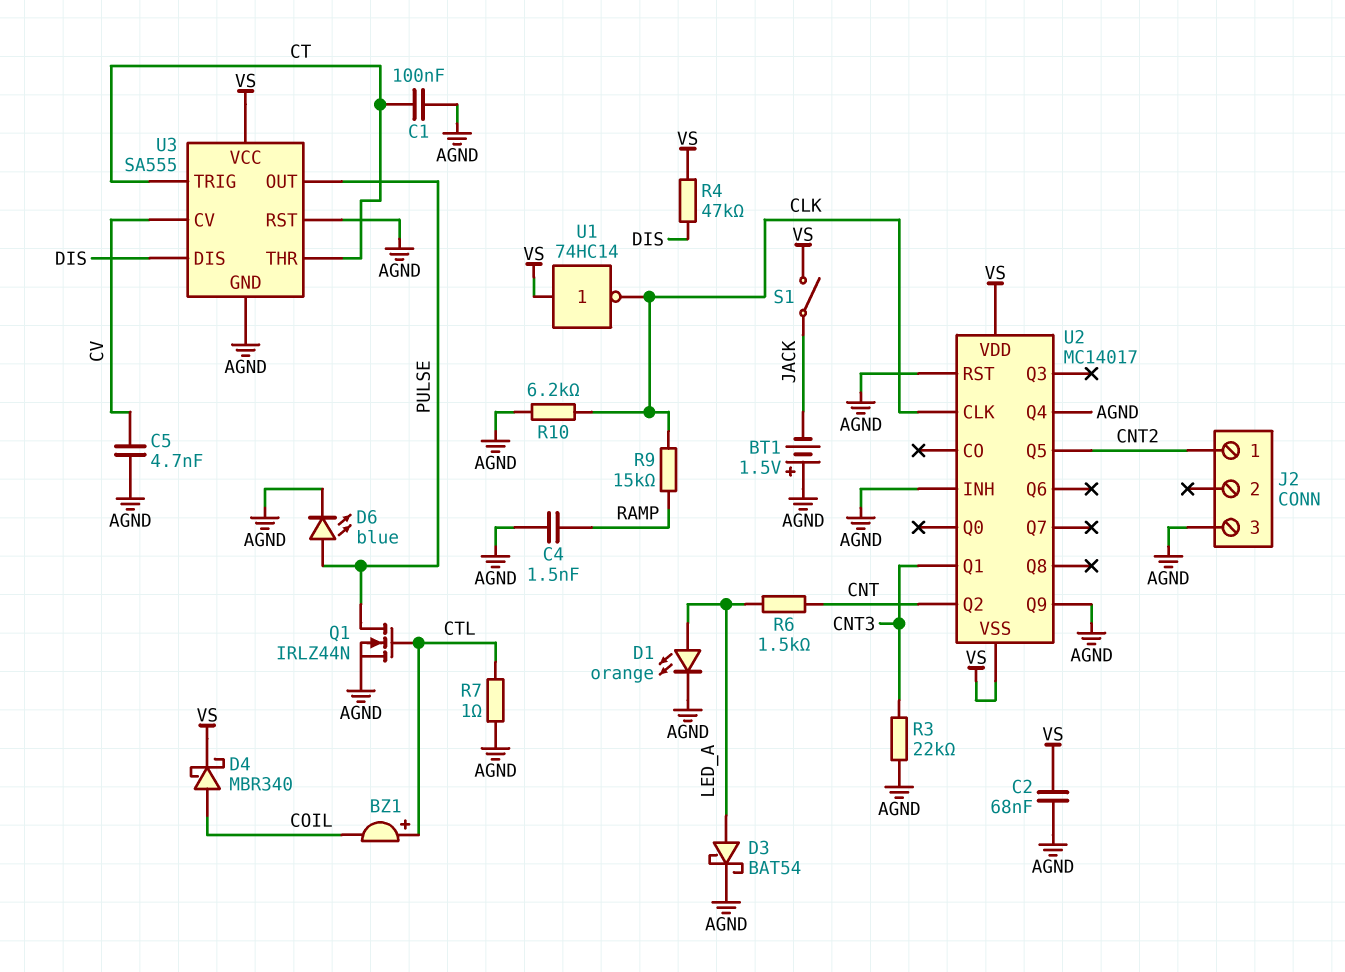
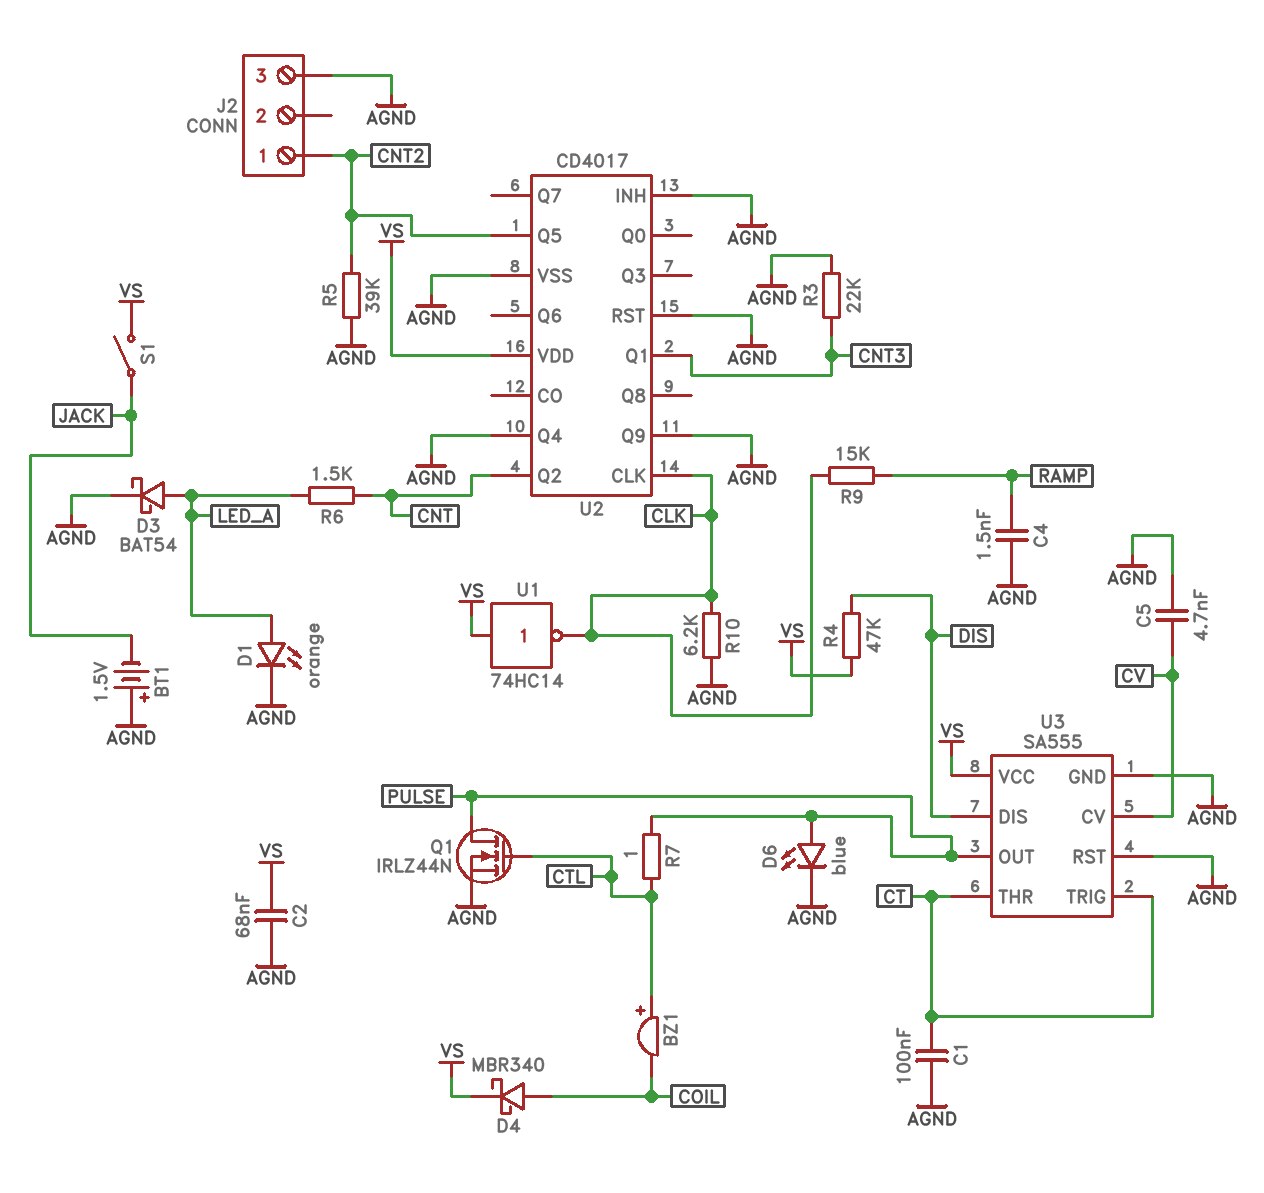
R5: none -> 39k (AGND, CNT2)
R7: 1 (AGND, CTL) -> 1 (CTL, PULSE)
U2: MC14017 -> CD4017
U2 pin VSS: VS -> AGND

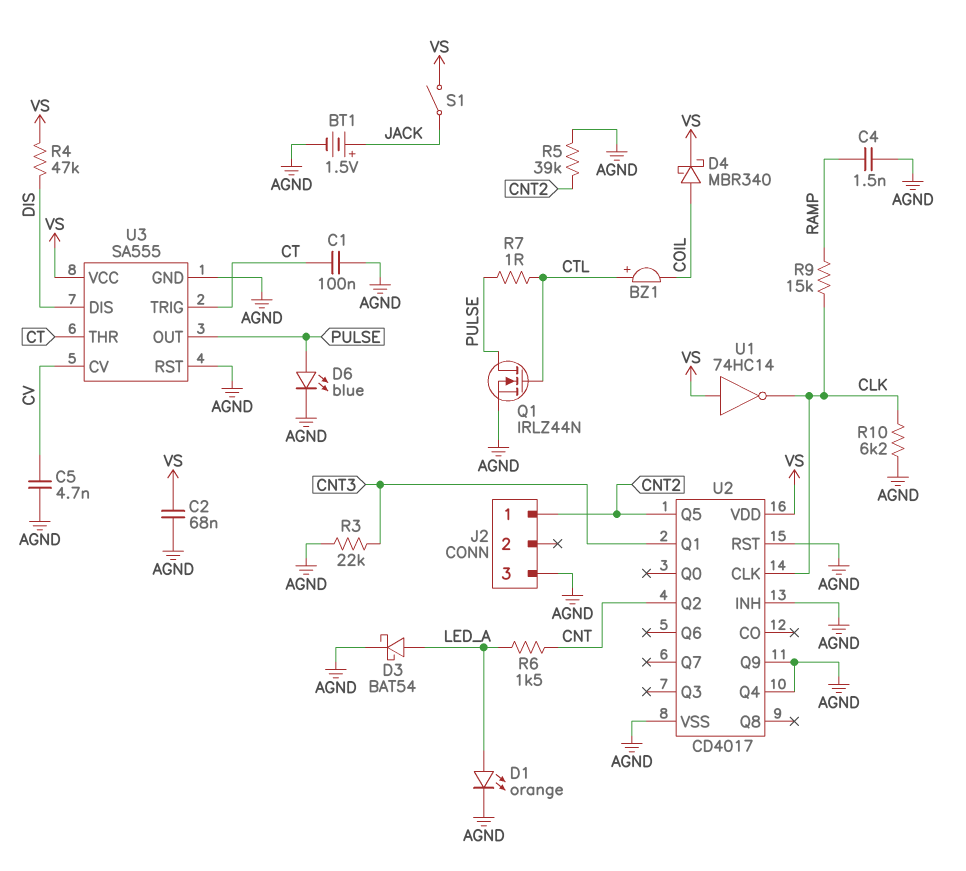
BT1: 1.5V (plus AGND, minus JACK) -> 1.5V (plus JACK, minus AGND)

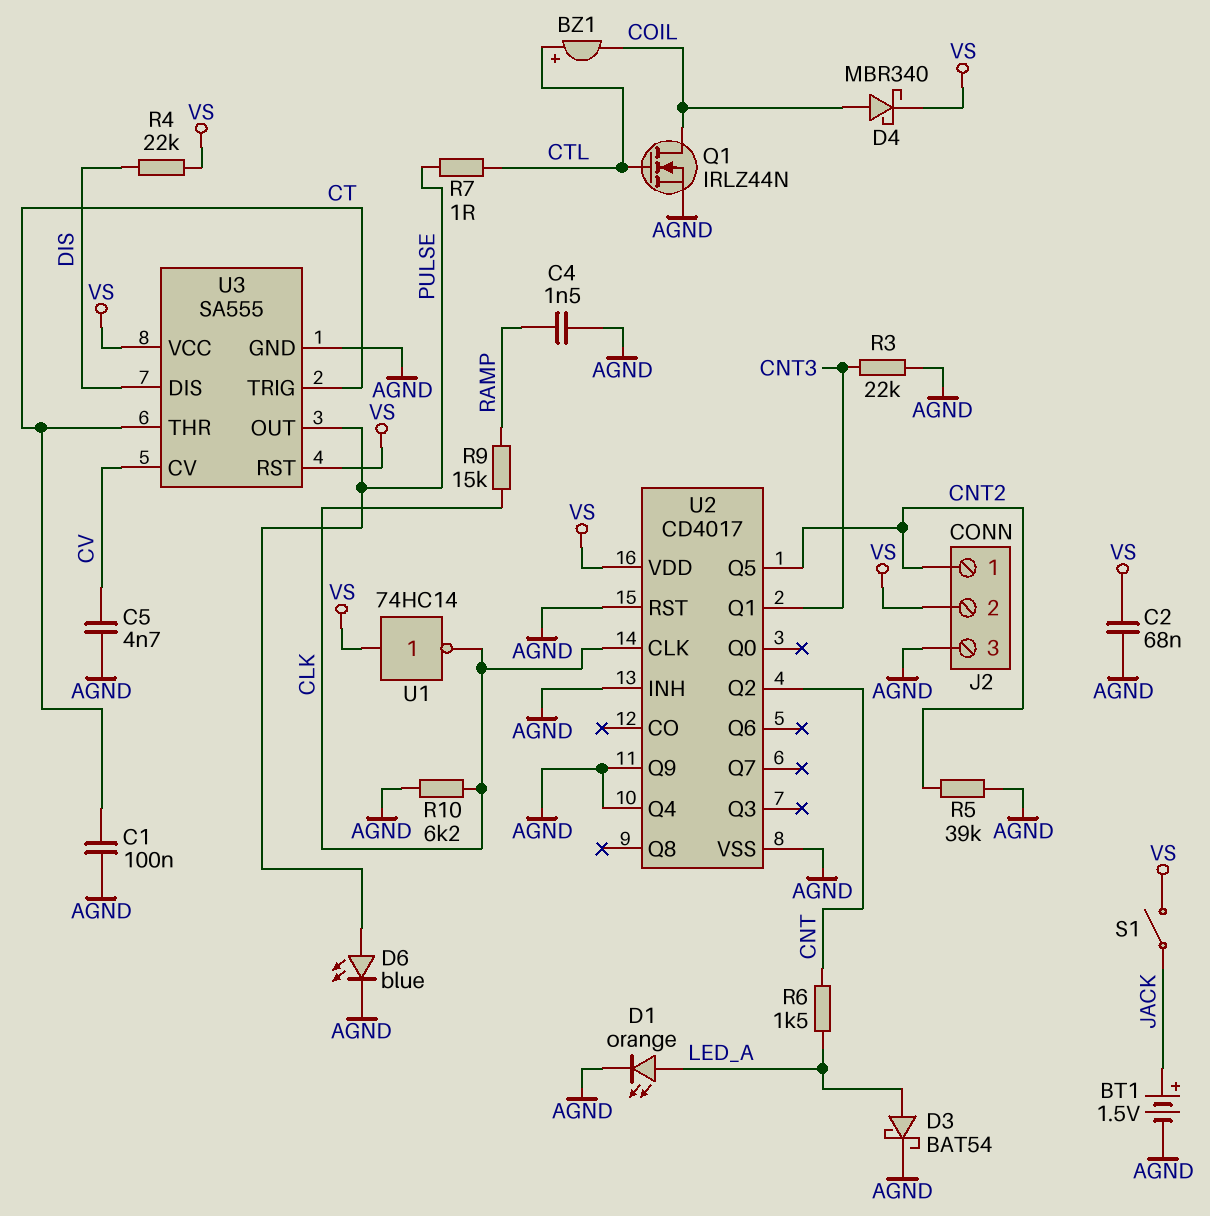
J2 pin 2: none -> VS
Q1: NMOS IRLZ44N (G CTL, D PULSE, S AGND) -> NMOS IRLZ44N (G CTL, D COIL, S AGND)
R4: 47k (DIS, VS) -> 22k (DIS, VS)
U3 pin RST: AGND -> VS

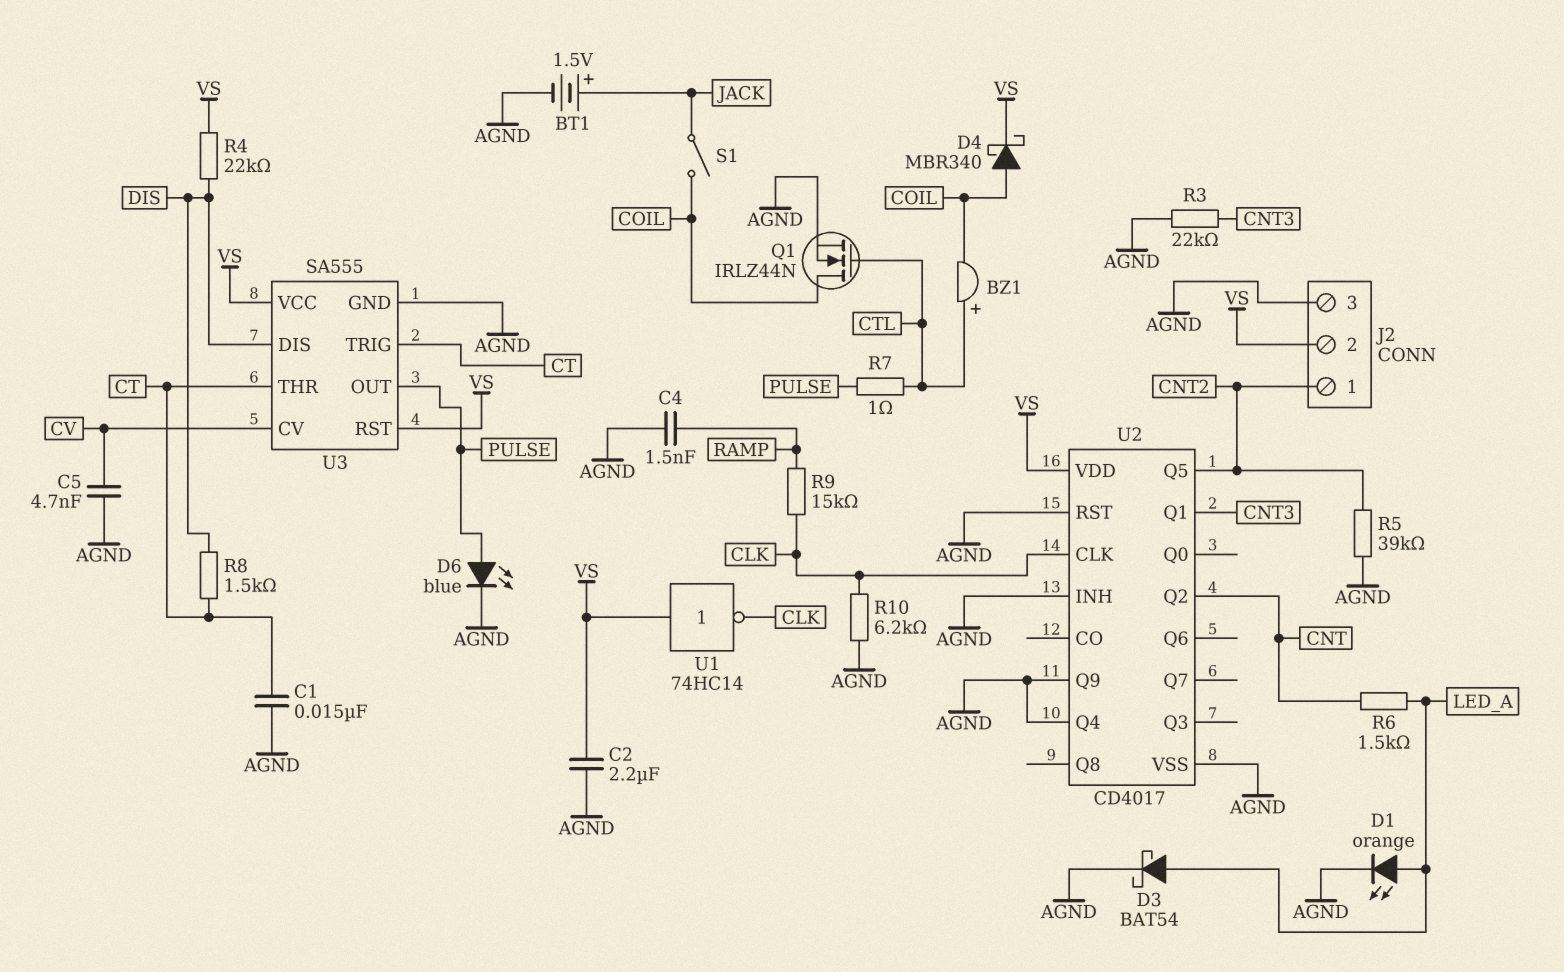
C1: 100nF (AGND, CT) -> 15nF (AGND, CT)
C2: 68nF (AGND, VS) -> 2.2uF (AGND, VS)
R8: none -> 1.5k (CT, DIS)
S1: switch (JACK, VS) -> switch (COIL, JACK)

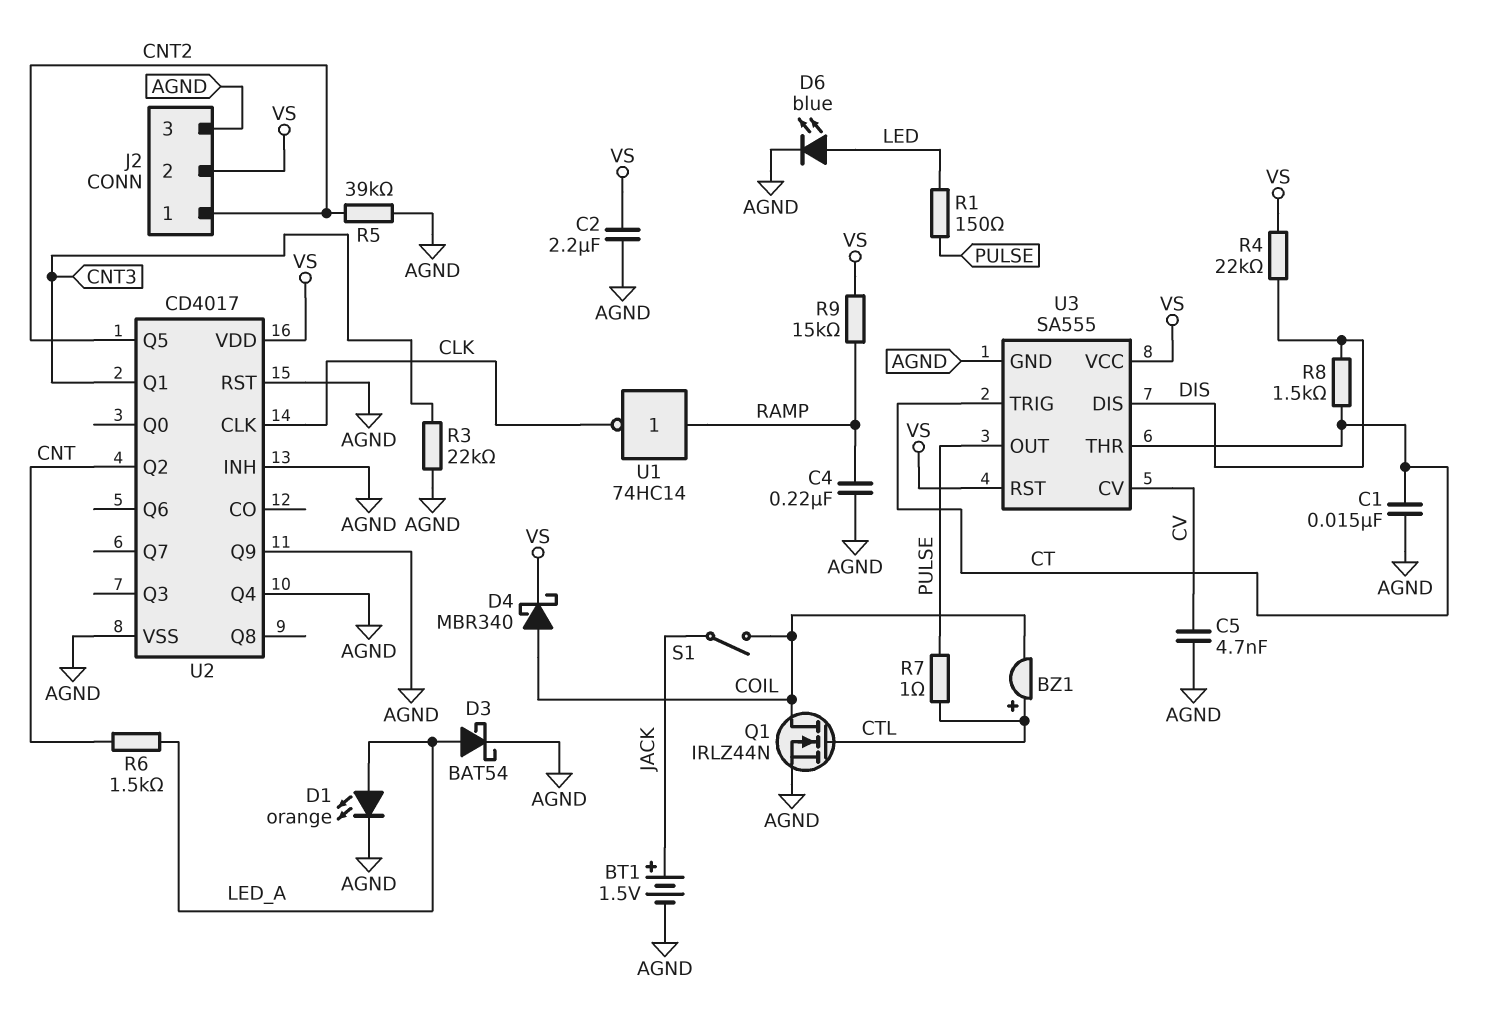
C4: 1.5nF (AGND, RAMP) -> 220nF (AGND, RAMP)
D6: LED blue (A PULSE, K AGND) -> LED blue (A LED, K AGND)
R1: none -> 150 (LED, PULSE)
R9: 15k (CLK, RAMP) -> 15k (RAMP, VS)
R10: 6.2k (AGND, CLK) -> none
U1: NOT 74HC14 (in VS, out CLK) -> NOT 74HC14 (in RAMP, out CLK)

